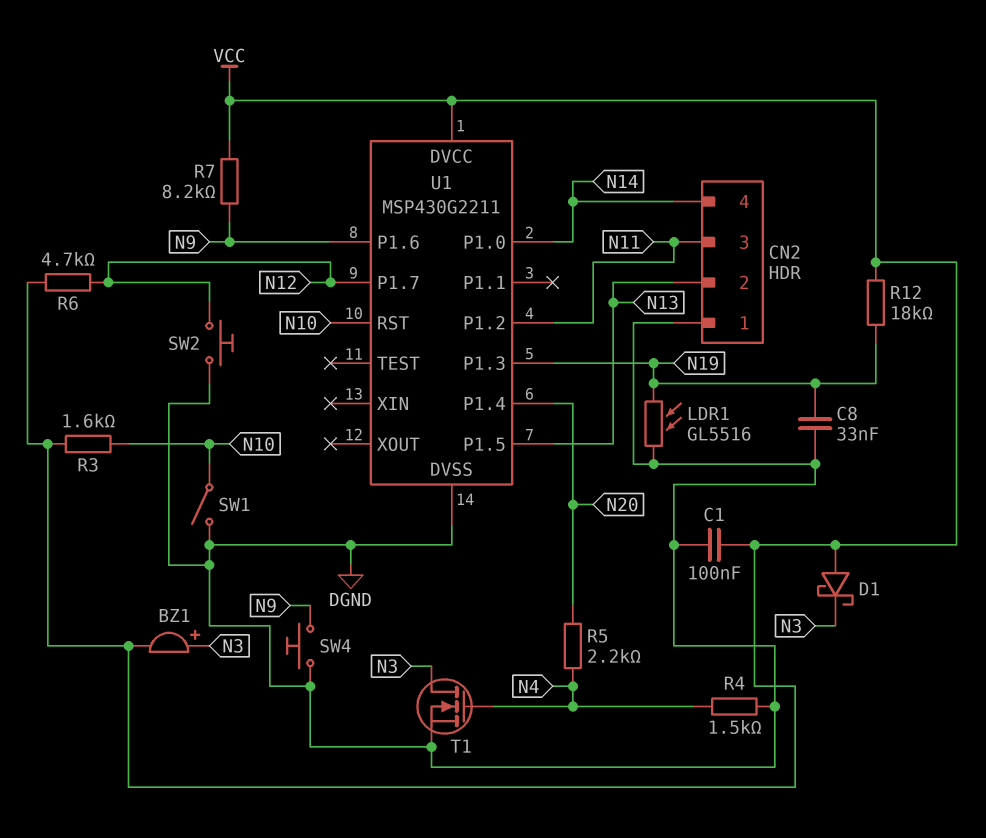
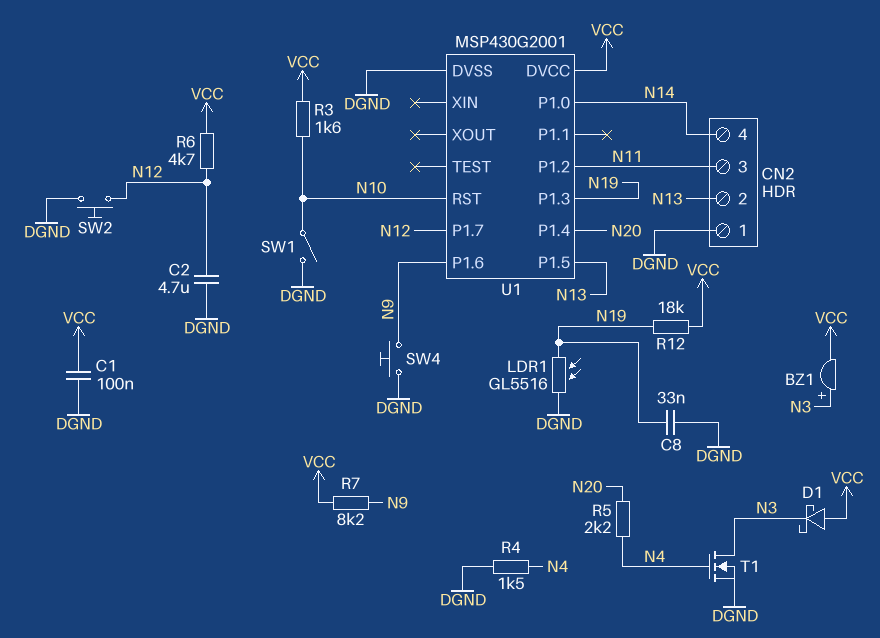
C2: none -> 4.7uF (DGND, N12)
U1: MSP430G2211 -> MSP430G2001

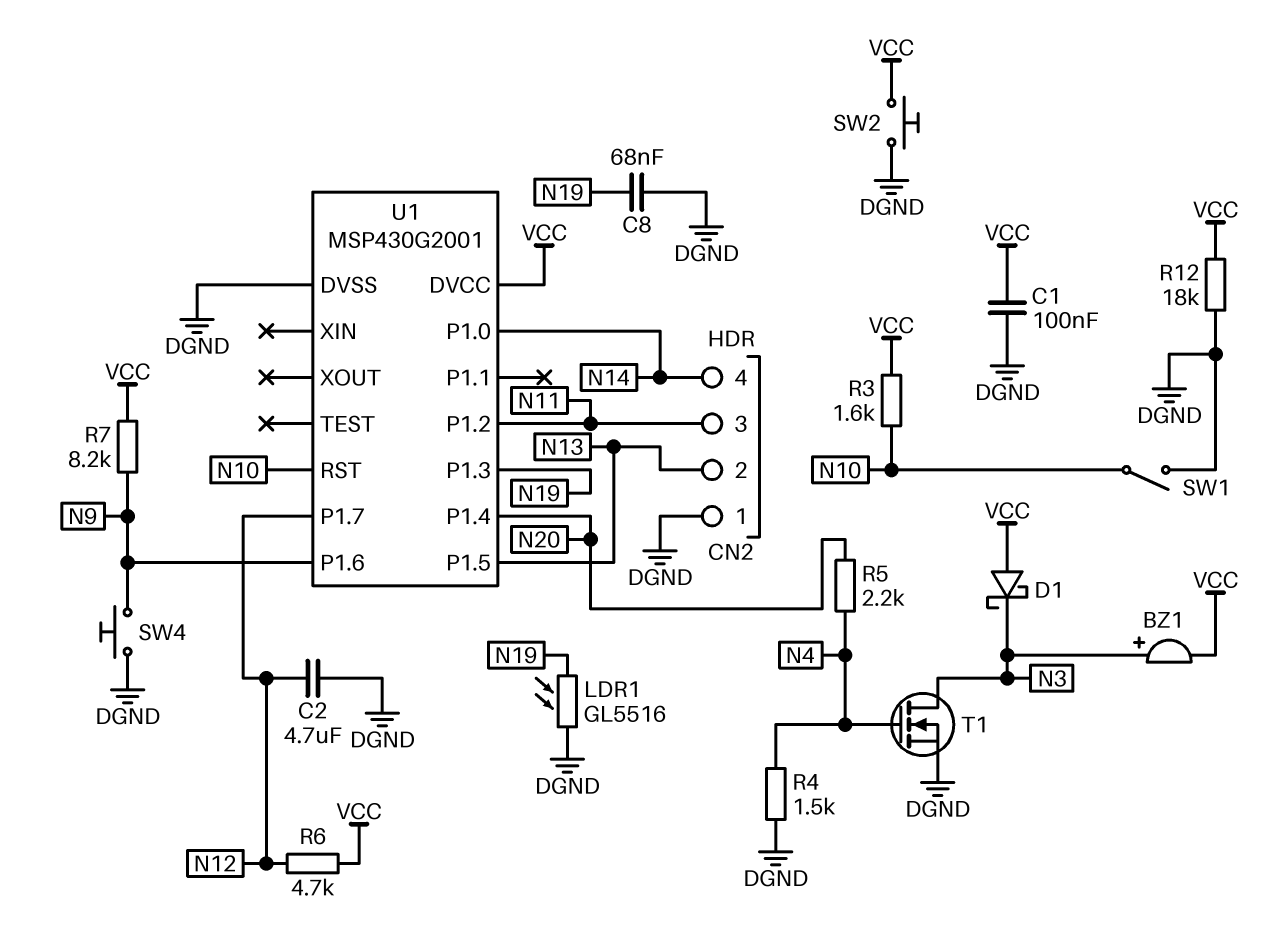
C8: 33nF (DGND, N19) -> 68nF (DGND, N19)
R12: 18k (N19, VCC) -> 18k (DGND, VCC)
SW2: button (DGND, N12) -> button (DGND, VCC)

